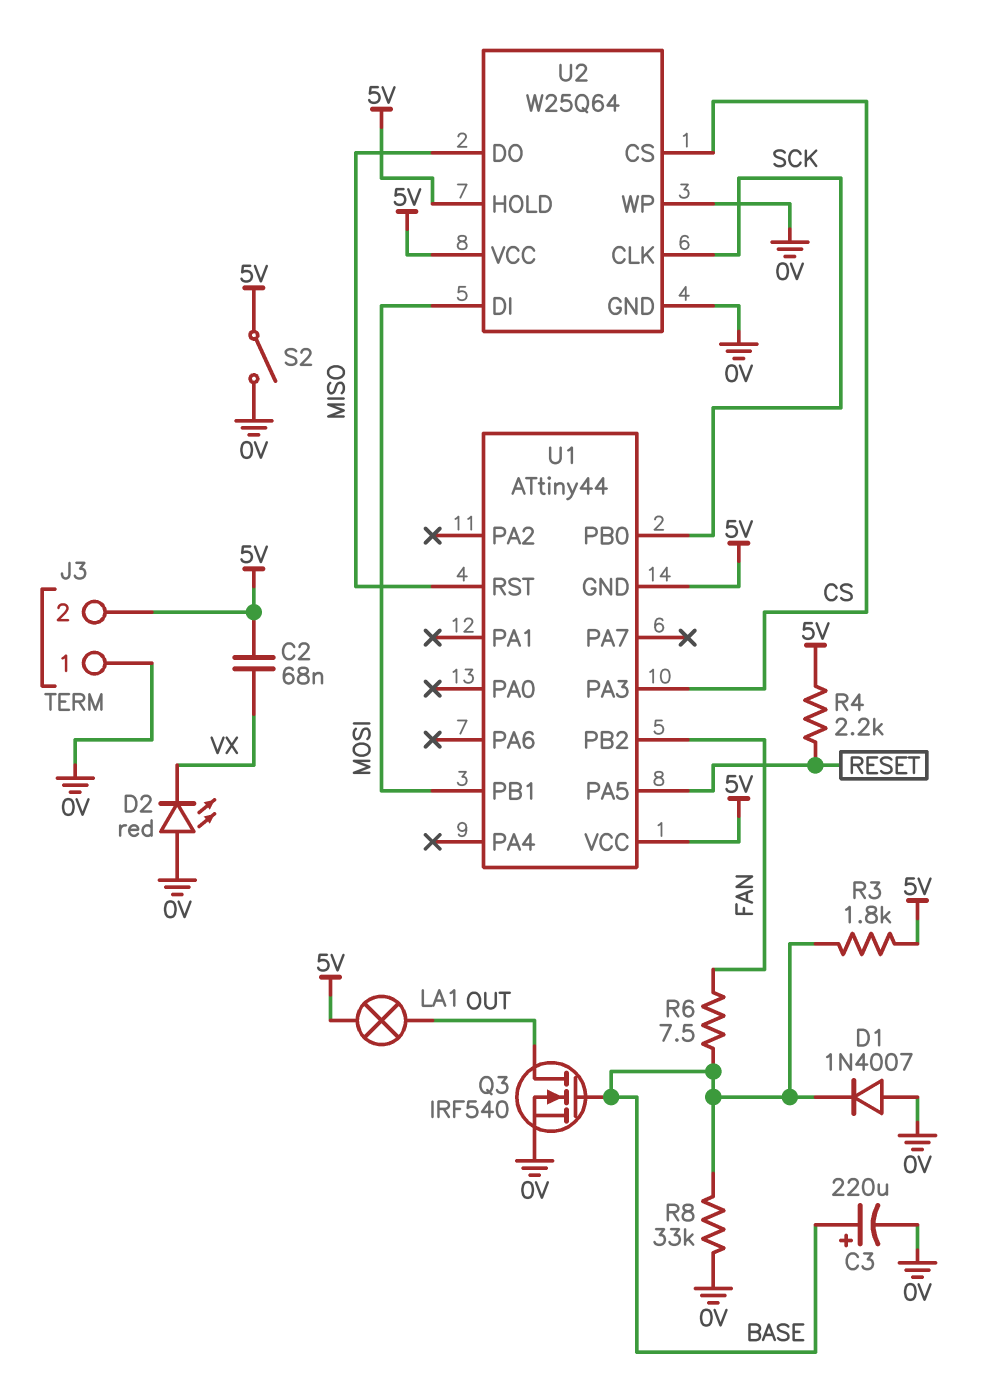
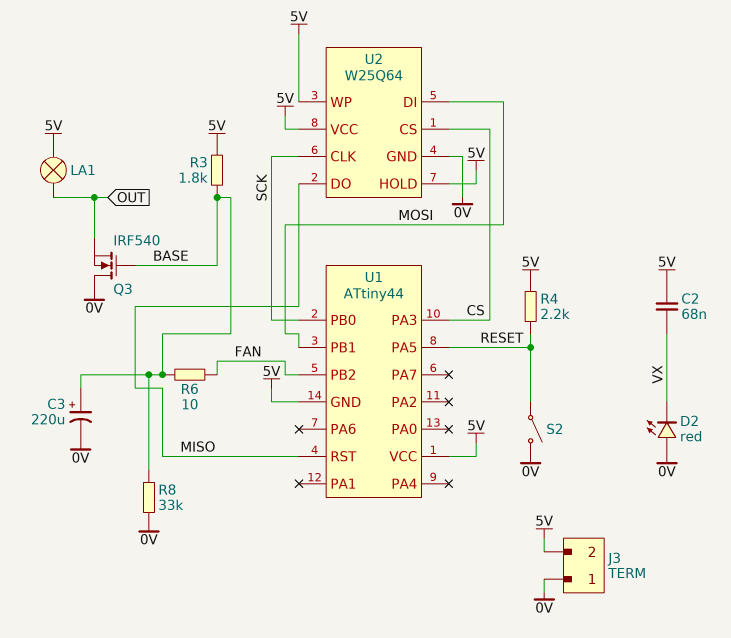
D1: diode 1N4007 (A 0V, K BASE) -> none
Q3: NMOS IRF540 (G BASE, D OUT, S 0V) -> NMOS IRF540 (G BASE, D 0V, S OUT)
R6: 7.5 (BASE, FAN) -> 10 (BASE, FAN)
S2: switch (0V, 5V) -> switch (0V, RESET)
U2 pin WP: 0V -> 5V

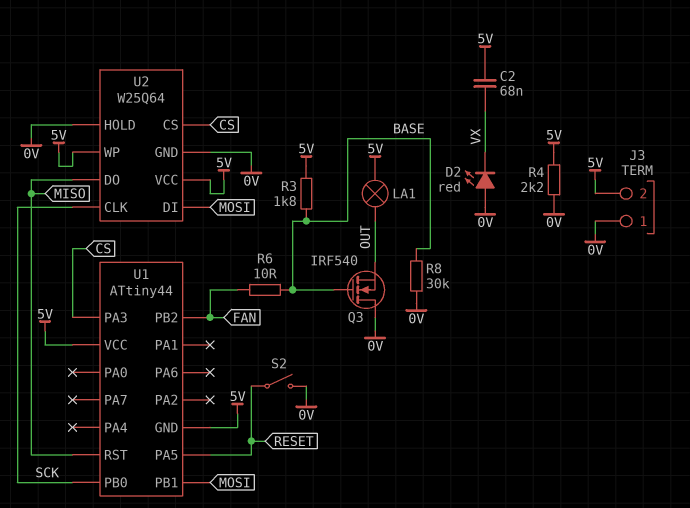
C3: 220uF (plus BASE, minus 0V) -> none
R4: 2.2k (5V, RESET) -> 2.2k (0V, 5V)
R8: 33k (0V, BASE) -> 30k (0V, BASE)
U2 pin HOLD: 5V -> 0V

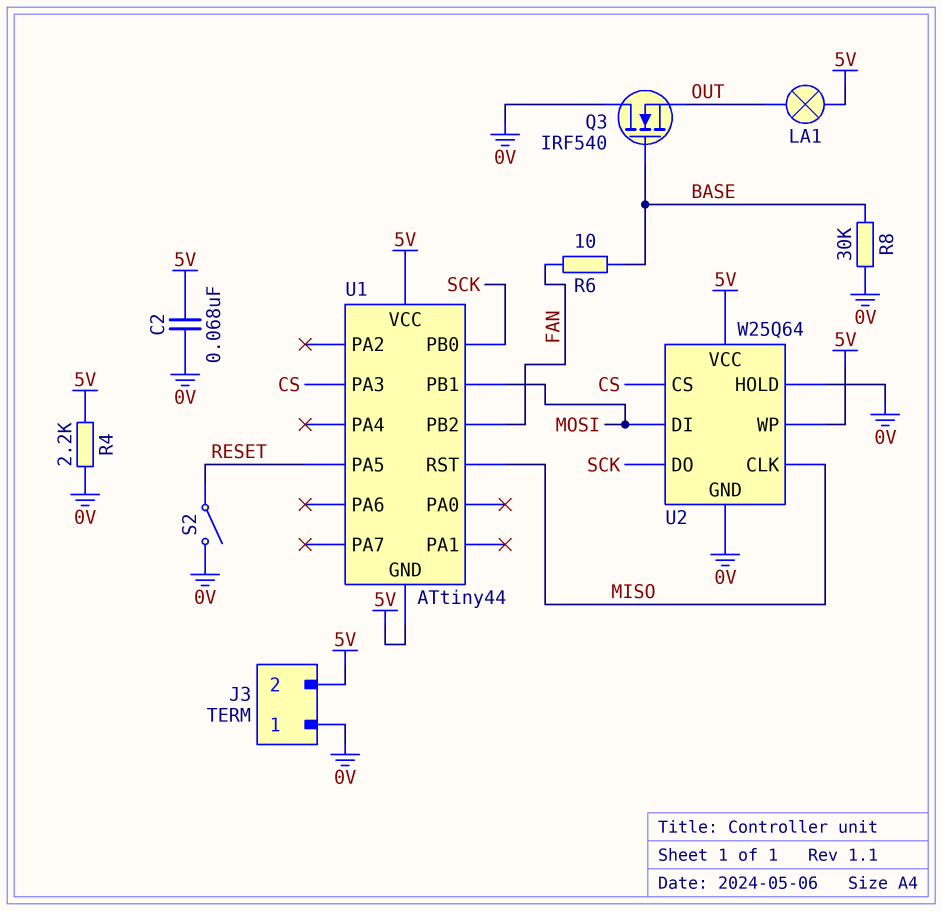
C2: 68nF (5V, VX) -> 68nF (0V, 5V)
D2: LED red (A 0V, K VX) -> none
R3: 1.8k (5V, BASE) -> none
U2 pin CLK: SCK -> MISO
U2 pin DO: MISO -> SCK

